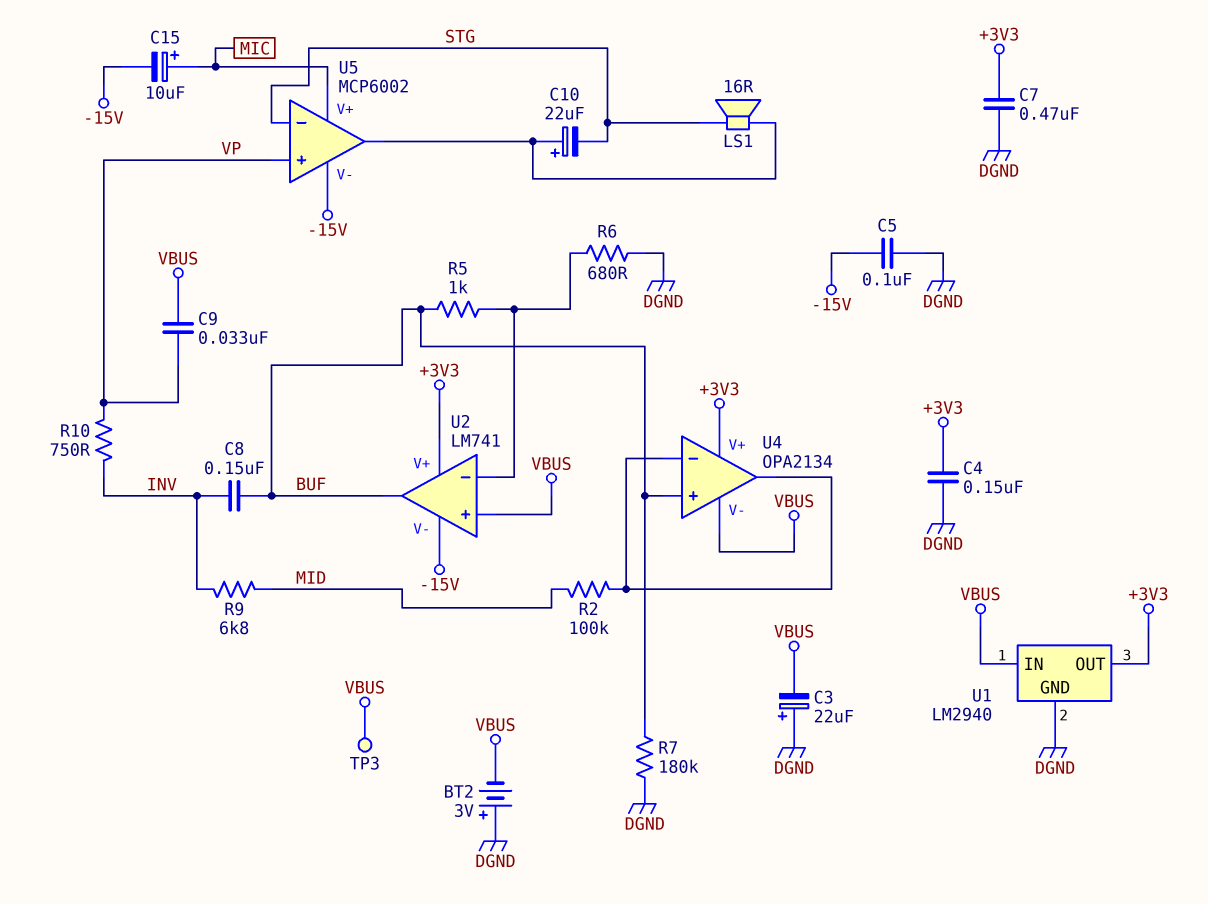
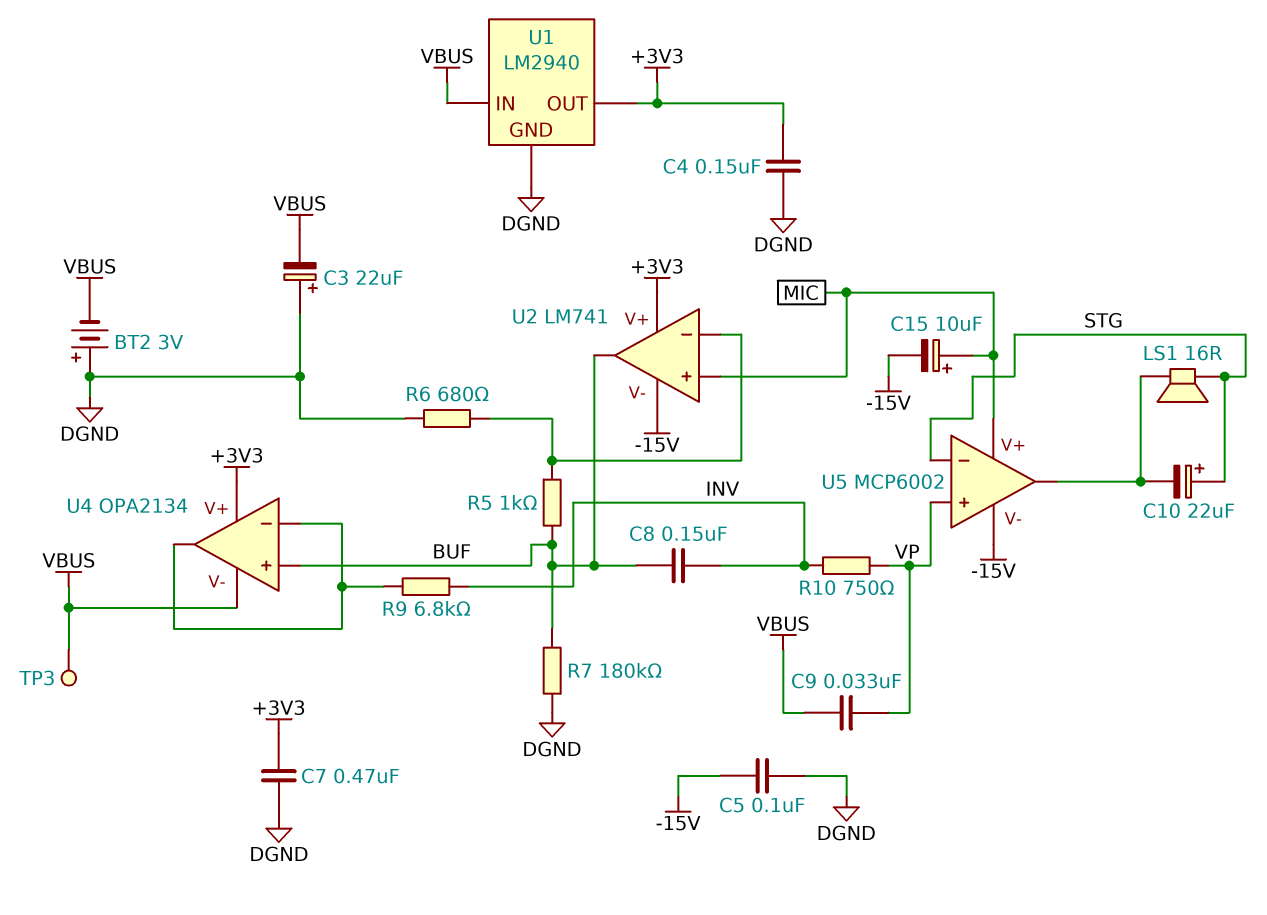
C10: 22uF (plus U5/out, minus STG) -> 22uF (plus STG, minus U5/out)
R2: 100k (MID, U4/in-) -> none
R9: 6.8k (INV, MID) -> 6.8k (INV, U4/in-)
U2 pin in+: VBUS -> MIC

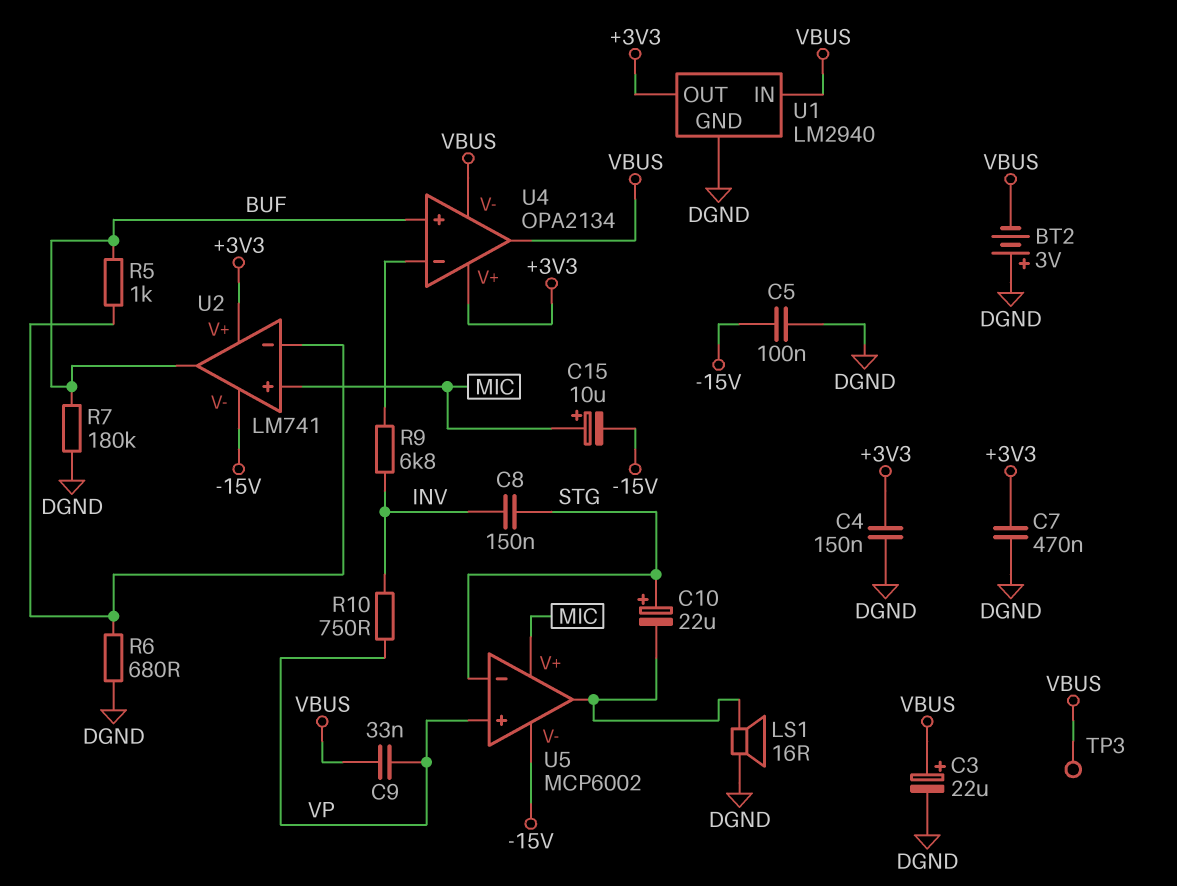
C3: 22uF (plus DGND, minus VBUS) -> 22uF (plus VBUS, minus DGND)
C8: 150nF (BUF, INV) -> 150nF (INV, STG)
LS1: speaker 16R (STG, U5/out) -> speaker 16R (DGND, U5/out)
U4 pin out: U4/in- -> VBUS

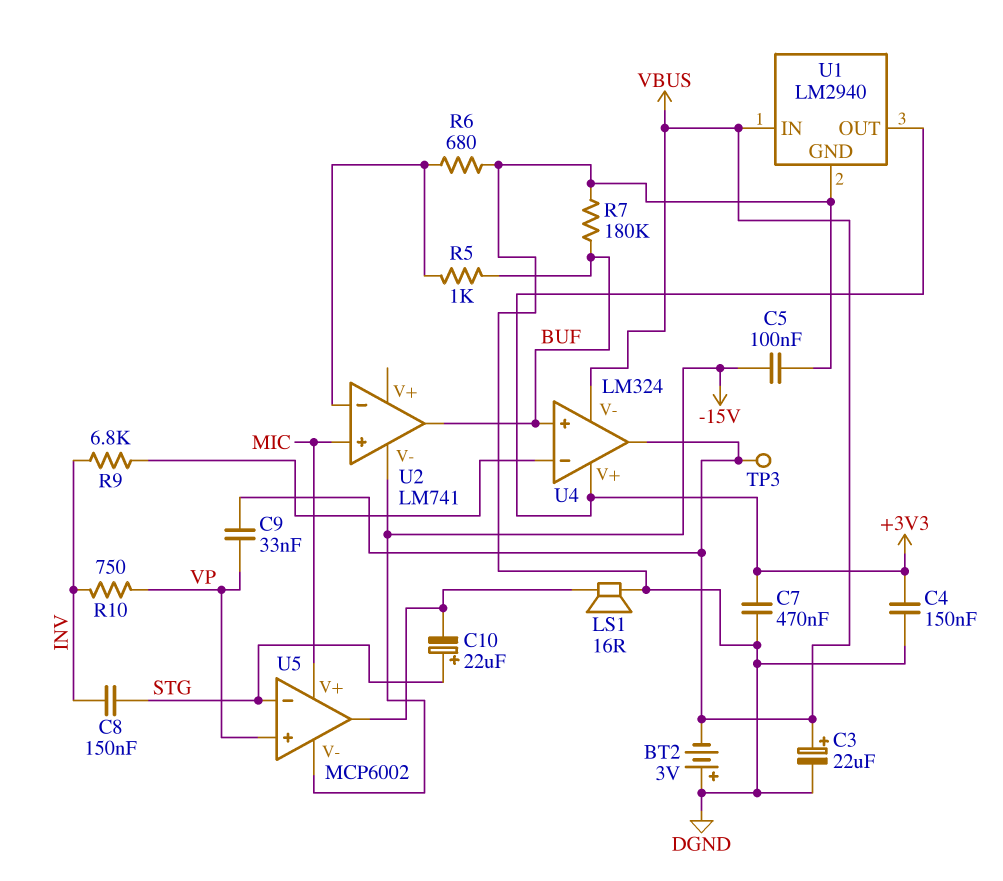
C15: 10uF (plus MIC, minus -15V) -> none
U2 pin V+: +3V3 -> none
U4: OPA2134 -> LM324

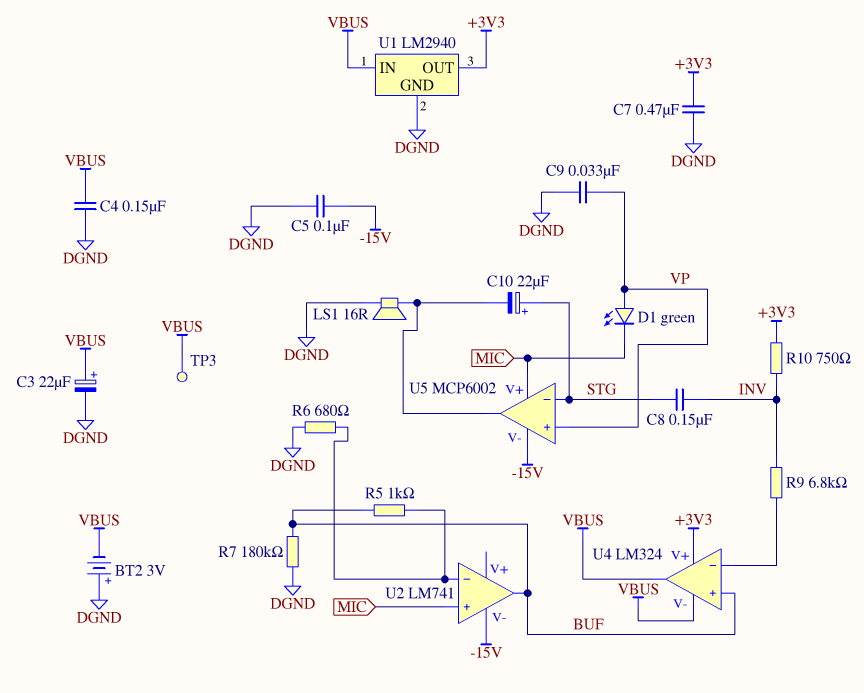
C4: 150nF (+3V3, DGND) -> 150nF (DGND, VBUS)
C9: 33nF (VBUS, VP) -> 33nF (DGND, VP)
D1: none -> LED green (A VP, K MIC)
R10: 750 (INV, VP) -> 750 (+3V3, INV)

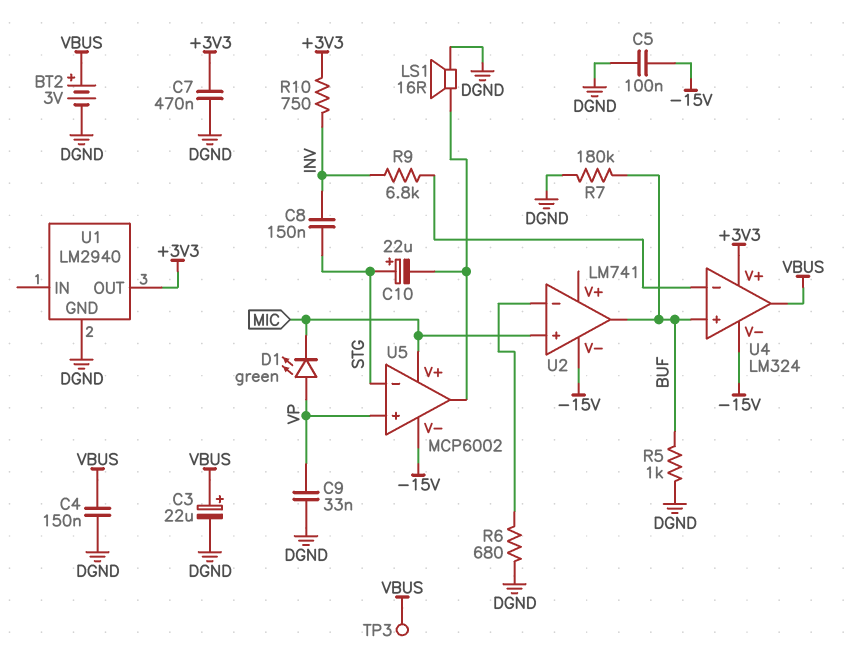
BT2: 3V (plus DGND, minus VBUS) -> 3V (plus VBUS, minus DGND)
R5: 1k (BUF, U2/in-) -> 1k (BUF, DGND)
U1 pin IN: VBUS -> none
U4 pin V-: VBUS -> -15V

